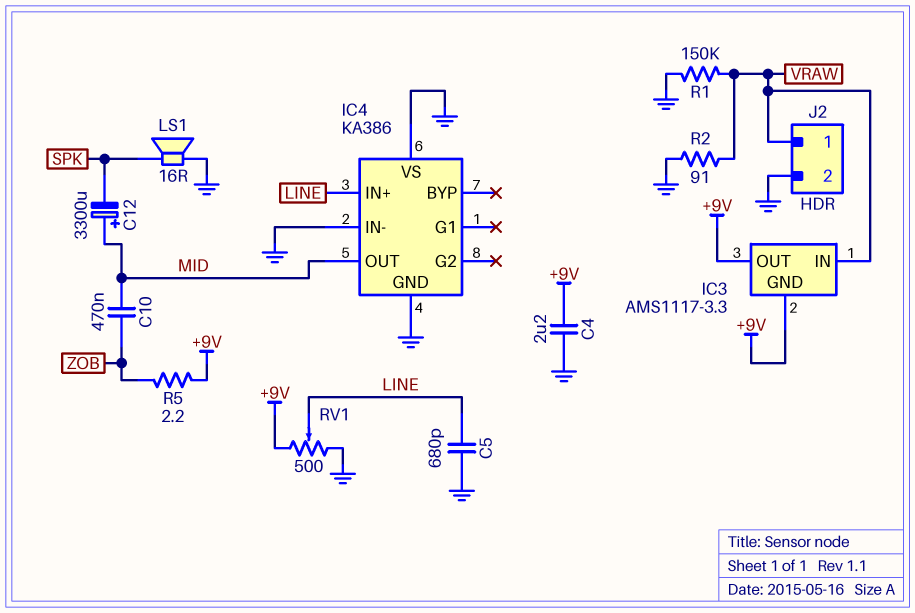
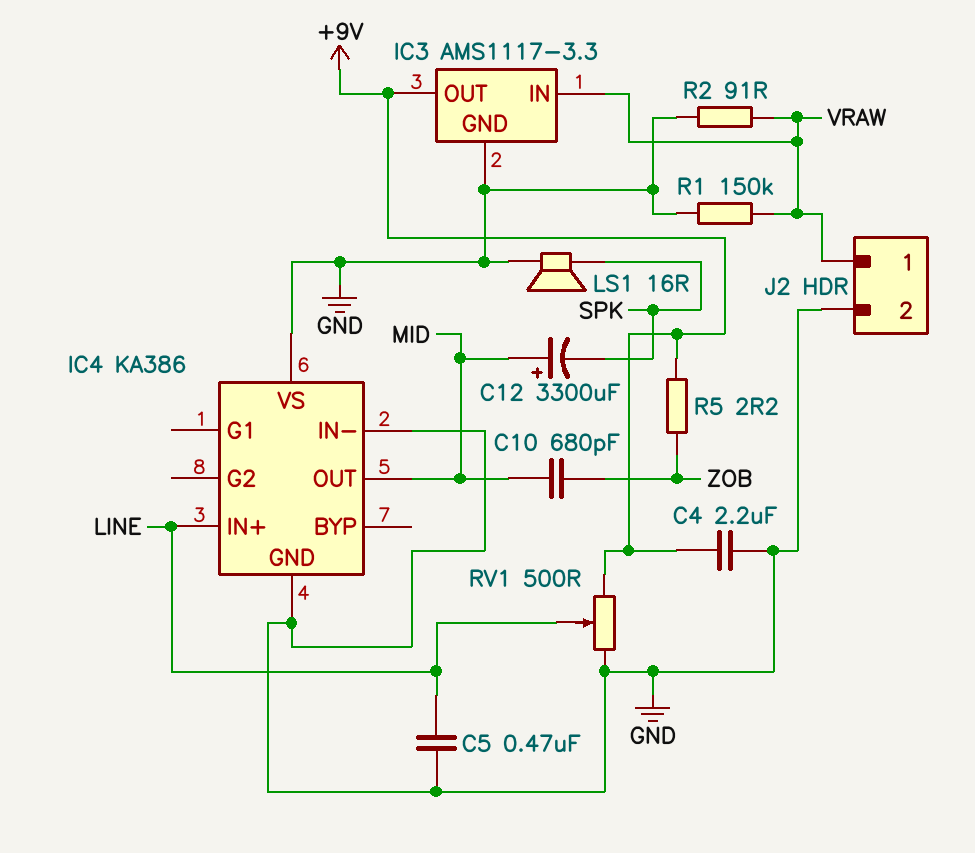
C5: 680pF (GND, LINE) -> 470nF (GND, LINE)
C10: 470nF (MID, ZOB) -> 680pF (MID, ZOB)
IC3 pin GND: +9V -> GND

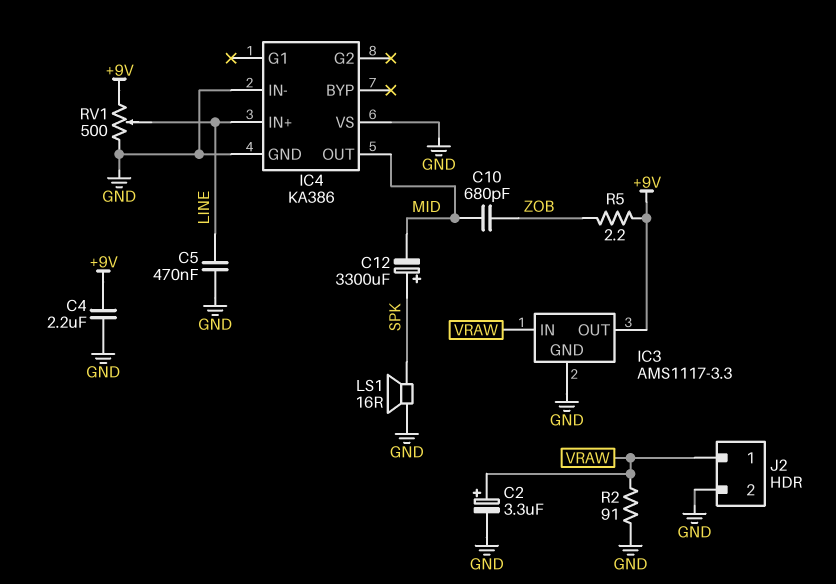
C2: none -> 3.3uF (plus VRAW, minus GND)
C12: 3300uF (plus MID, minus SPK) -> 3300uF (plus SPK, minus MID)
R1: 150k (GND, VRAW) -> none

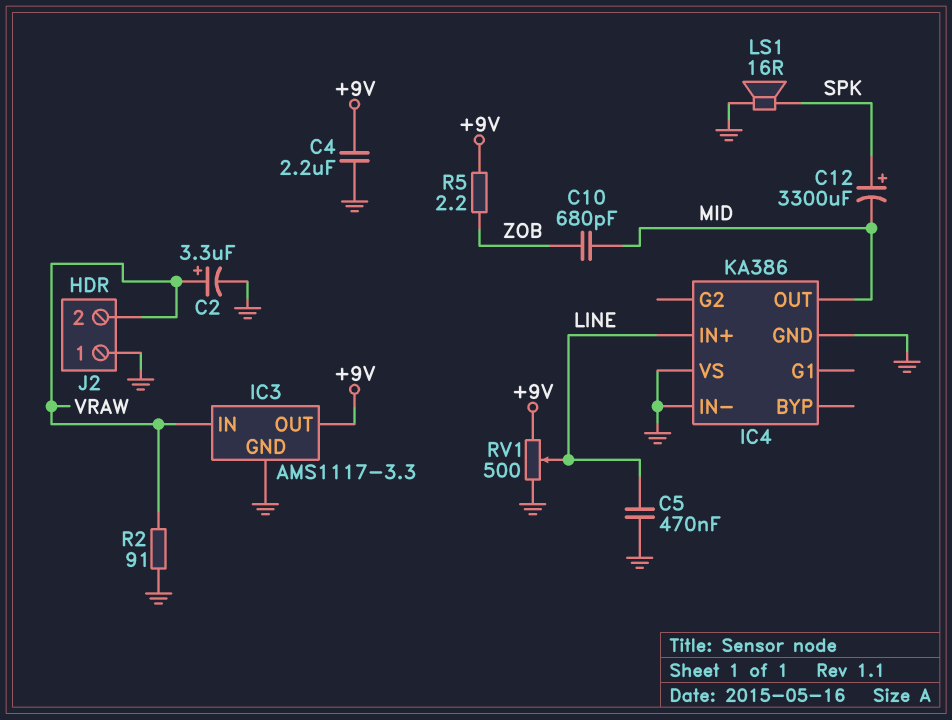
J2 pin 1: VRAW -> GND
J2 pin 2: GND -> VRAW

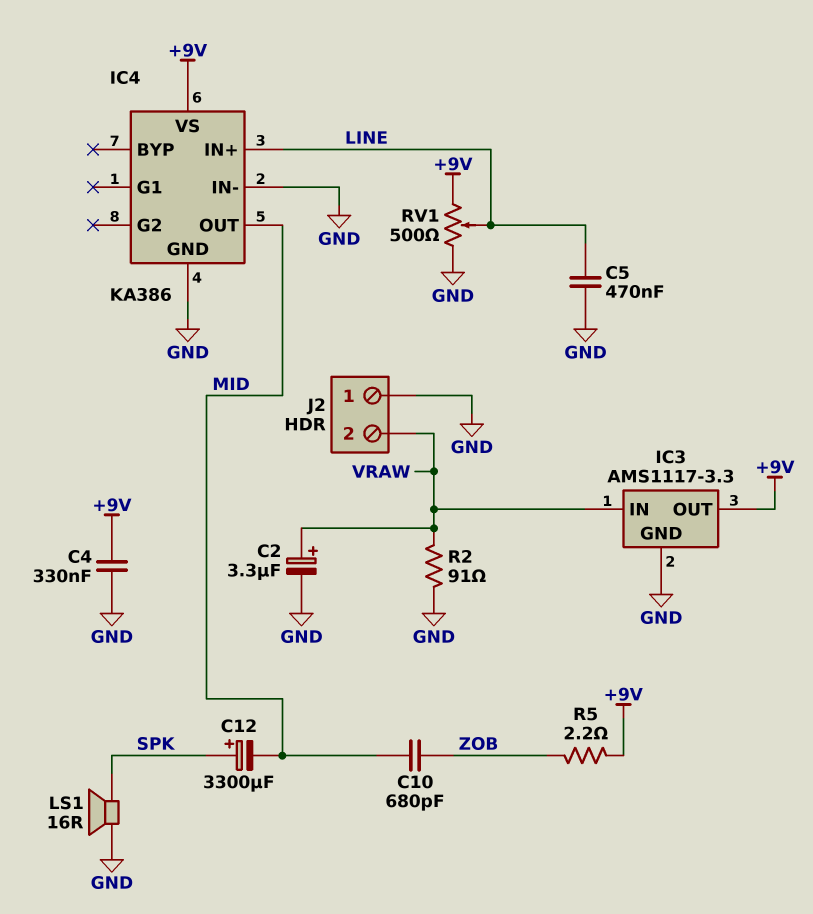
C4: 2.2uF (+9V, GND) -> 330nF (+9V, GND)
IC4 pin VS: GND -> +9V

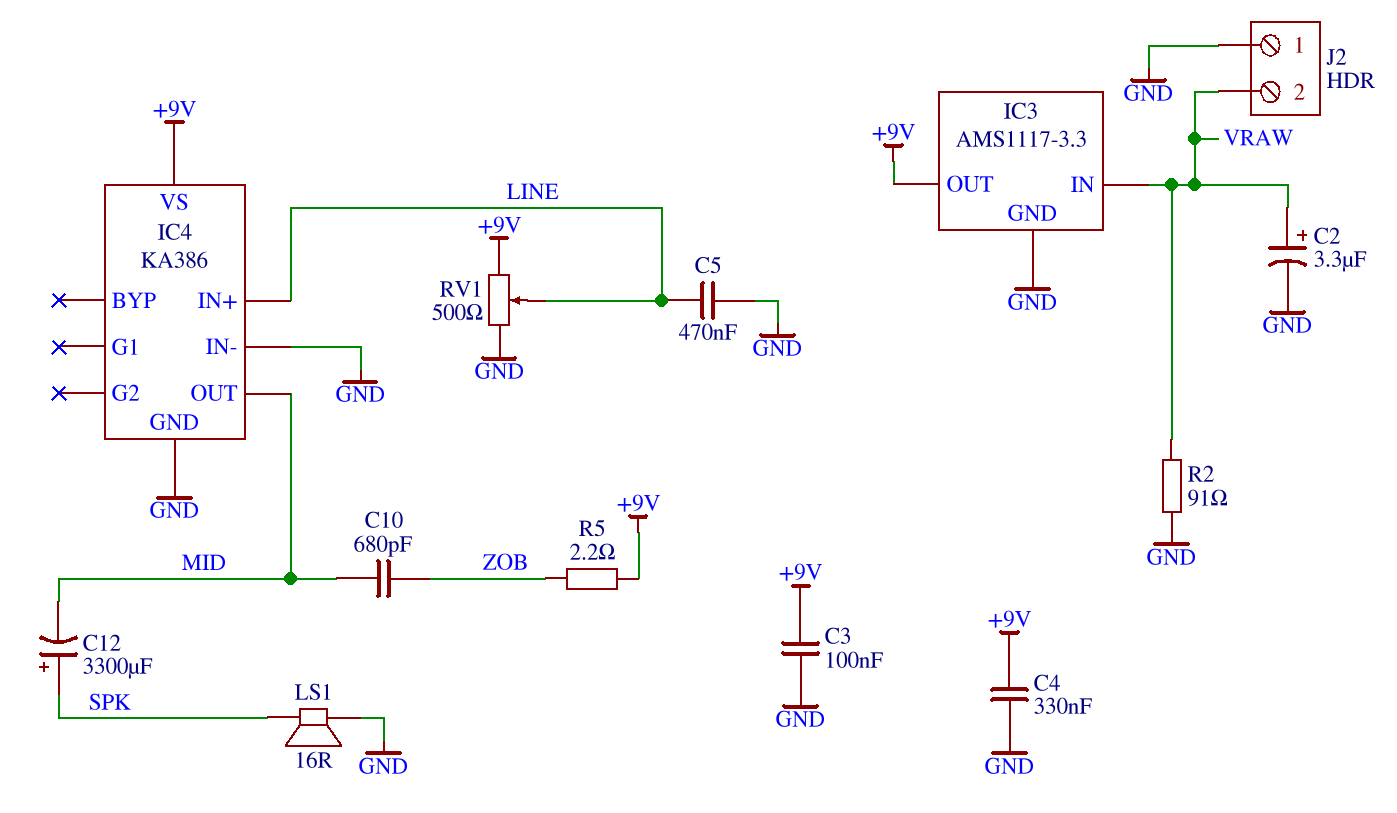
C3: none -> 100nF (+9V, GND)

